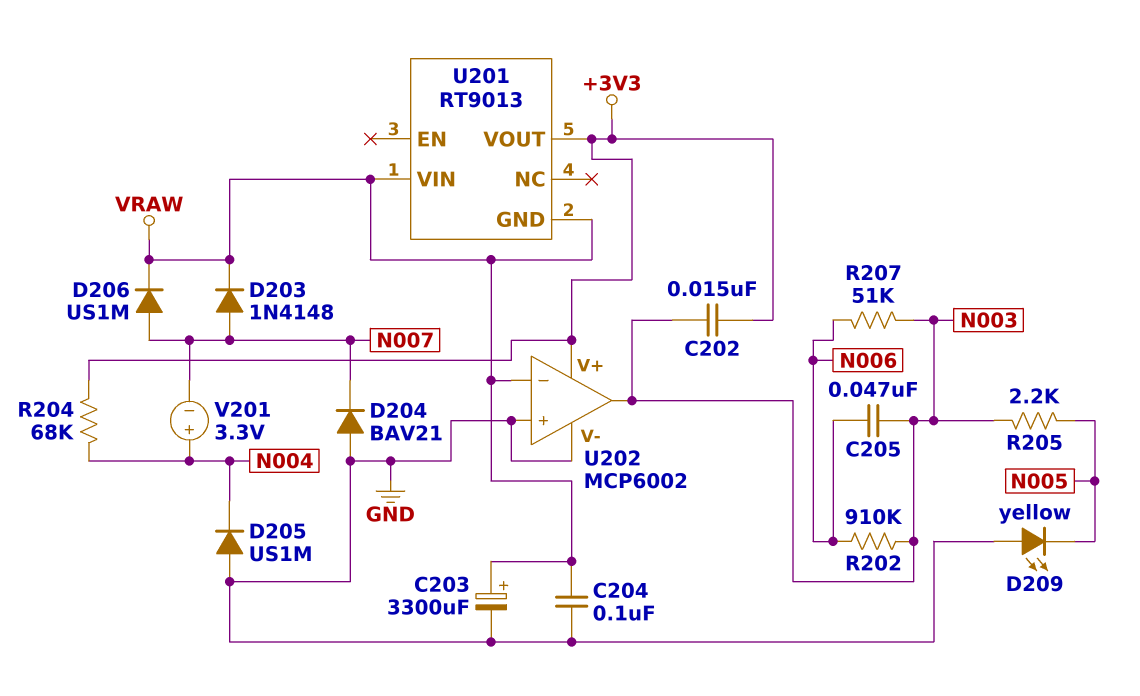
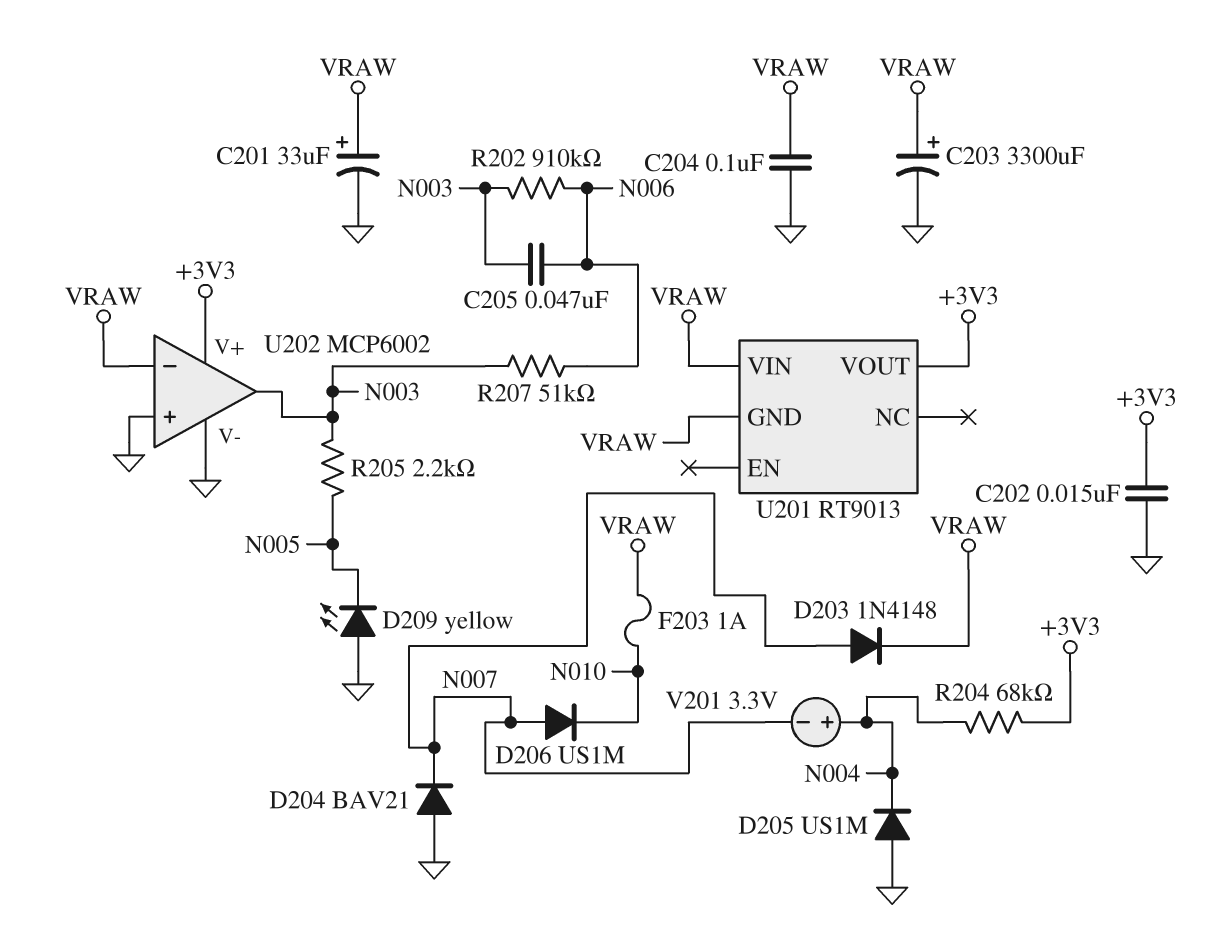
C201: none -> 33uF (plus VRAW, minus GND)
C202: 15nF (+3V3, N003) -> 15nF (+3V3, GND)
D206: diode US1M (A N007, K VRAW) -> diode US1M (A N007, K N010)
F203: none -> 1A (N010, VRAW)

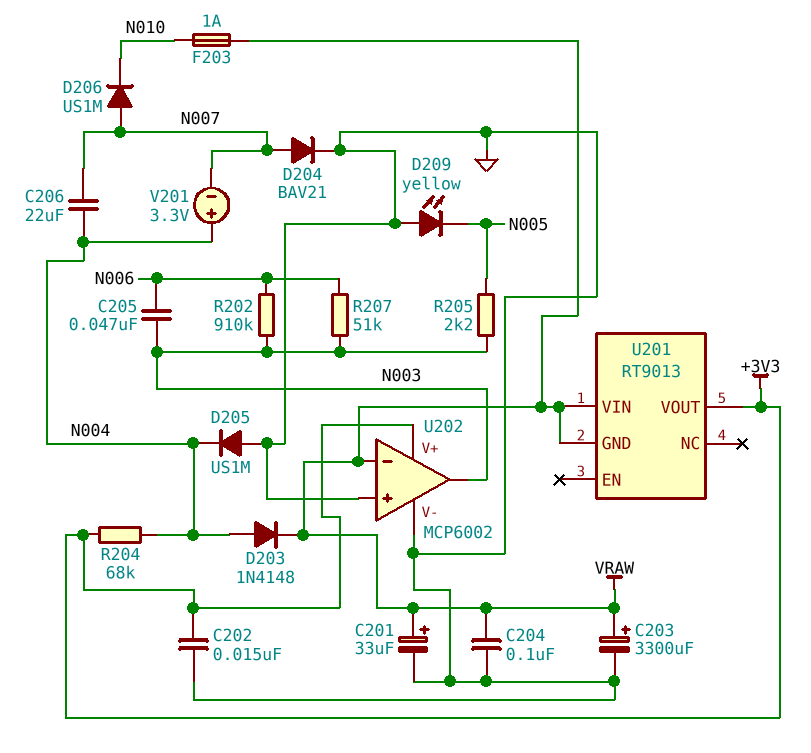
C206: none -> 22uF (N004, N007)
D203: diode 1N4148 (A N007, K VRAW) -> diode 1N4148 (A N004, K VRAW)
D204: diode BAV21 (A GND, K N007) -> diode BAV21 (A N007, K GND)

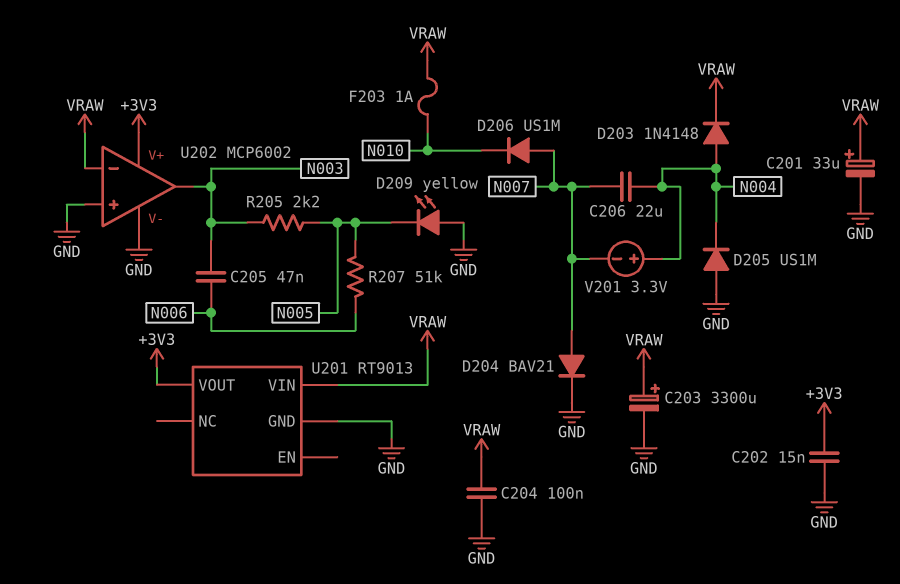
R202: 910k (N003, N006) -> none
R204: 68k (+3V3, N004) -> none
R207: 51k (N003, N006) -> 51k (N005, N006)
U201 pin GND: VRAW -> GND

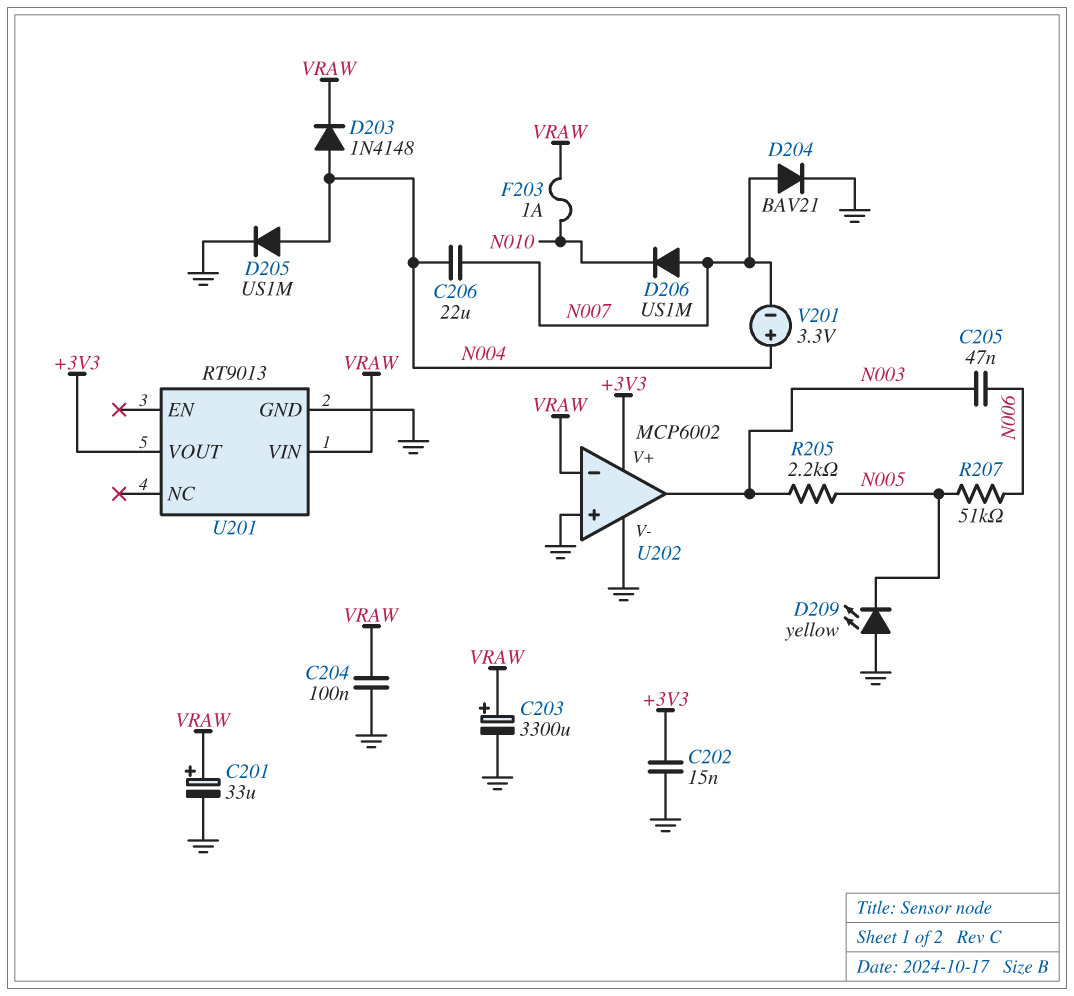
D205: diode US1M (A GND, K N004) -> diode US1M (A N004, K GND)

